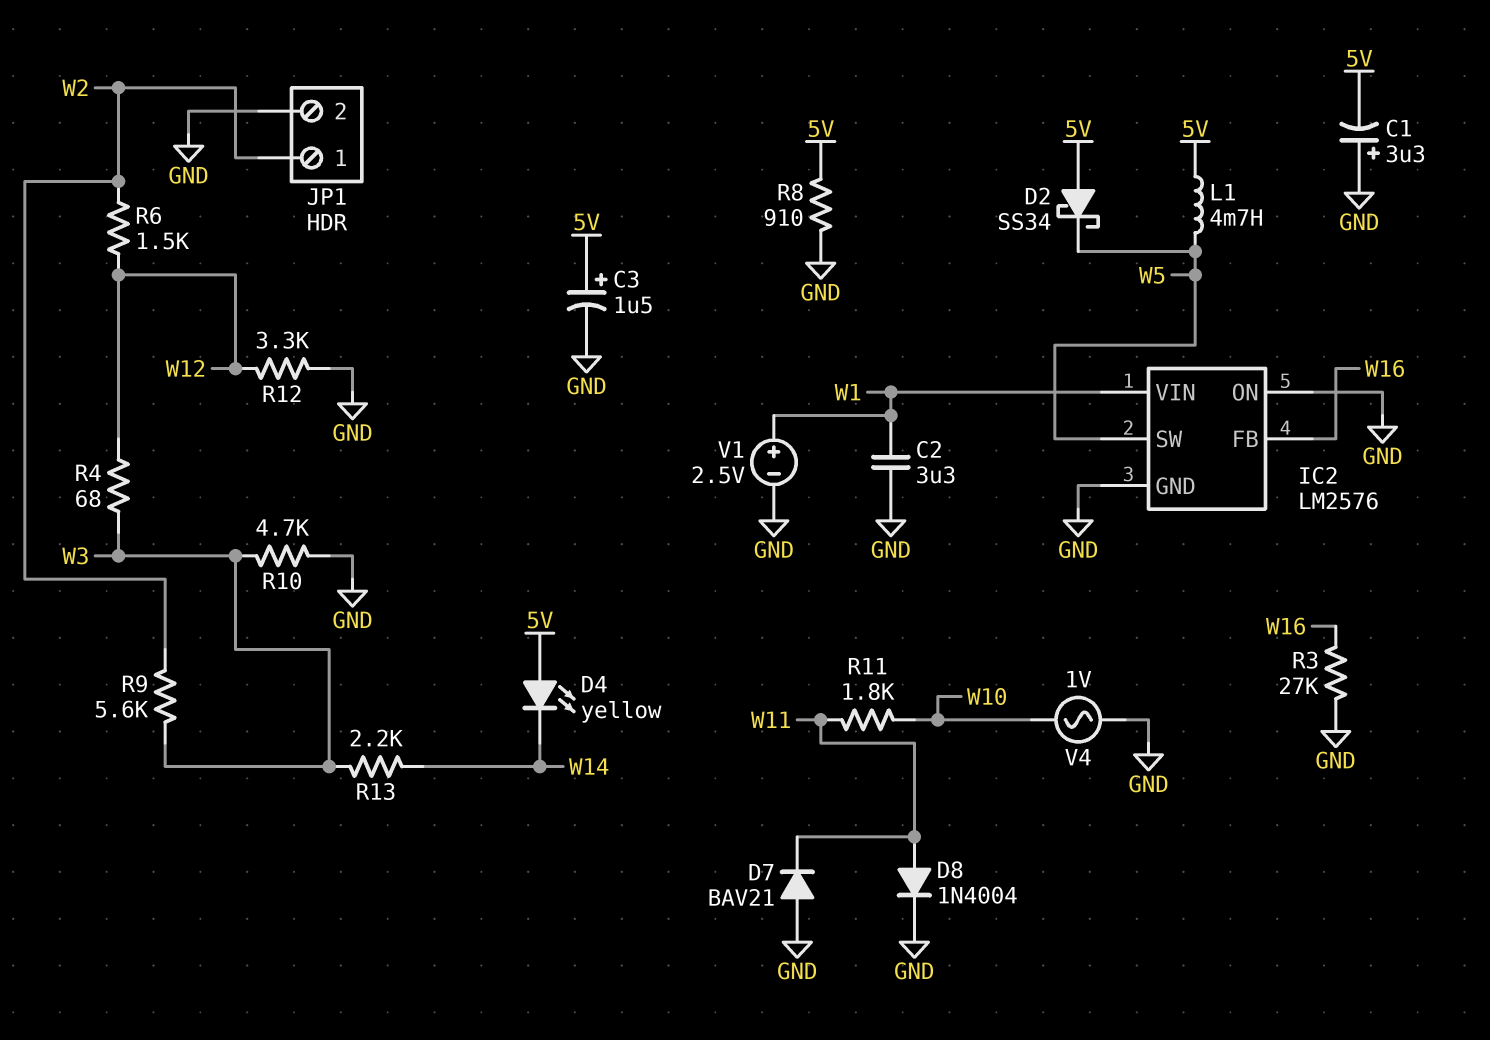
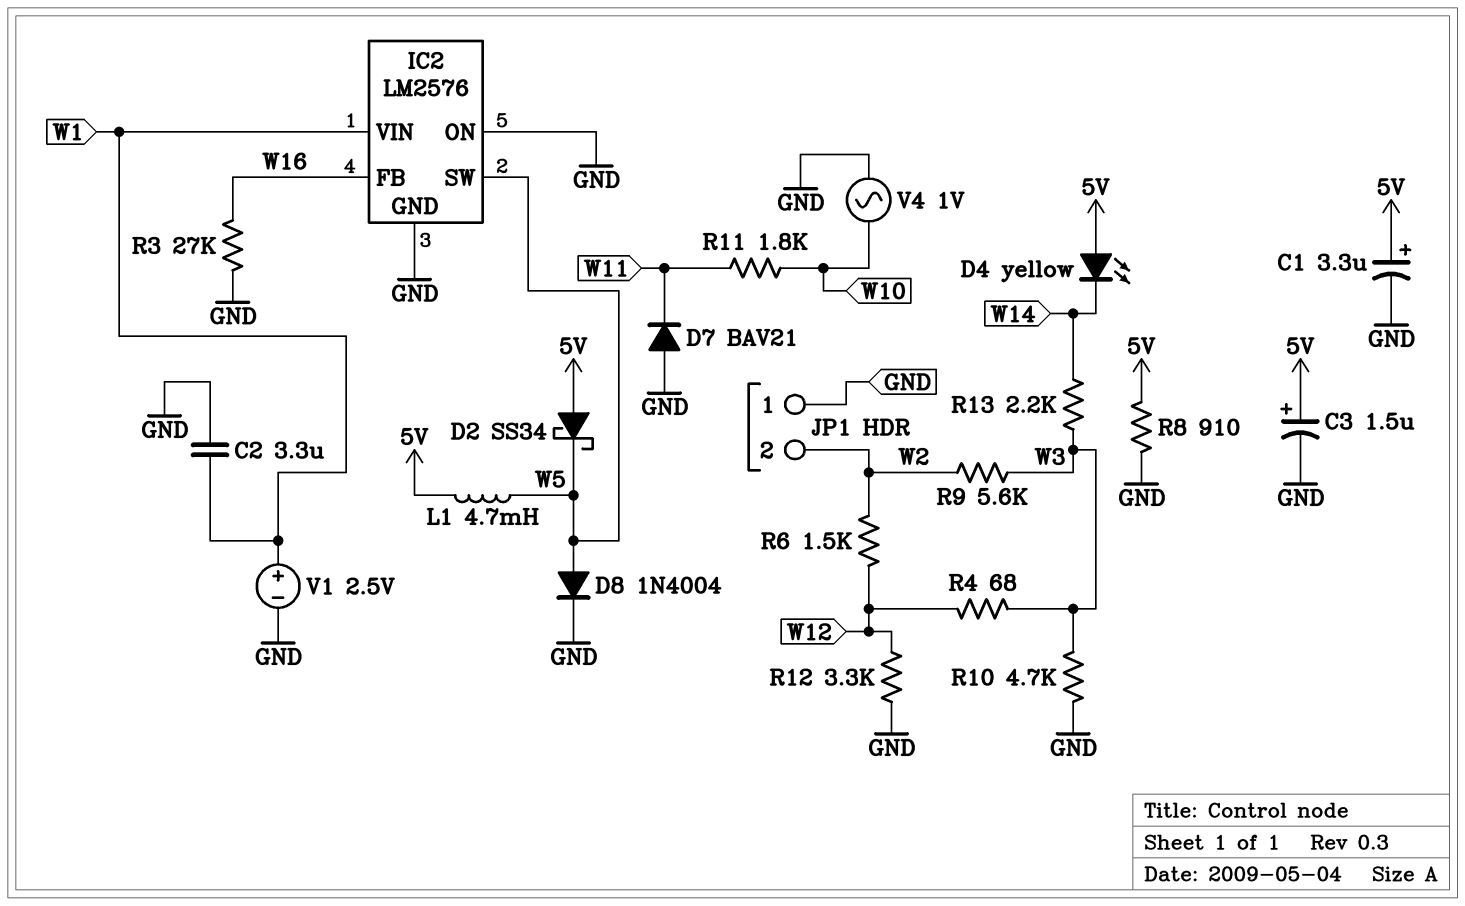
C1: 3.3uF (plus GND, minus 5V) -> 3.3uF (plus 5V, minus GND)
D8: diode 1N4004 (A W11, K GND) -> diode 1N4004 (A W5, K GND)
JP1 pin 1: W2 -> GND
JP1 pin 2: GND -> W2

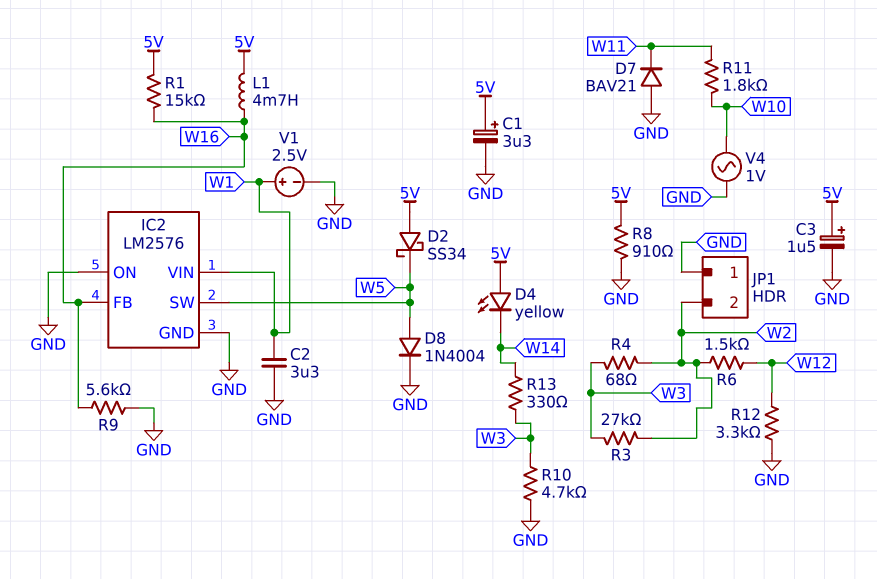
L1: 4.7mH (5V, W5) -> 4.7mH (5V, W16)
R1: none -> 15k (5V, W16)
R3: 27k (GND, W16) -> 27k (W2, W3)
R4: 68 (W3, W12) -> 68 (W2, W3)
R9: 5.6k (W2, W3) -> 5.6k (GND, W16)
R13: 2.2k (W3, W14) -> 330 (W3, W14)

